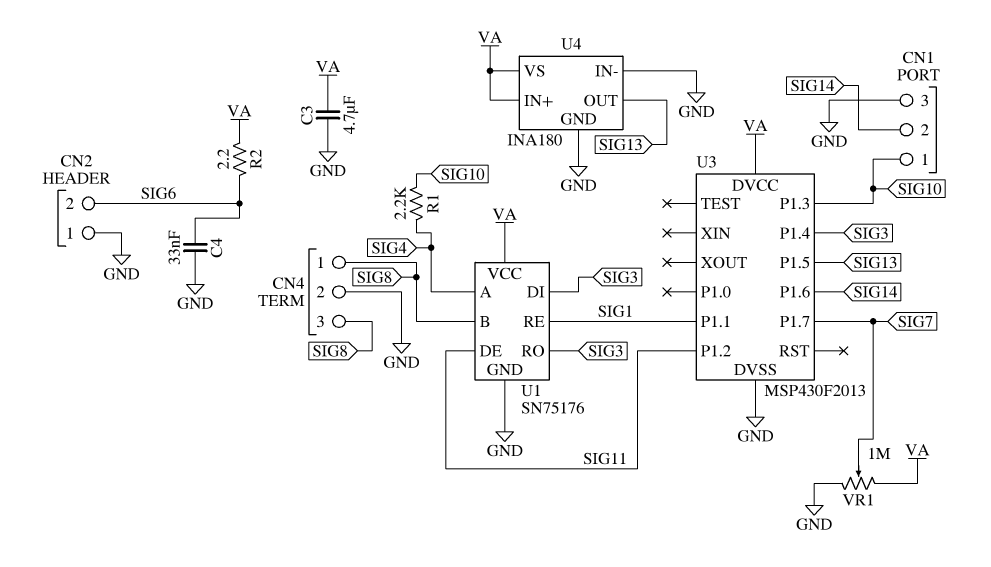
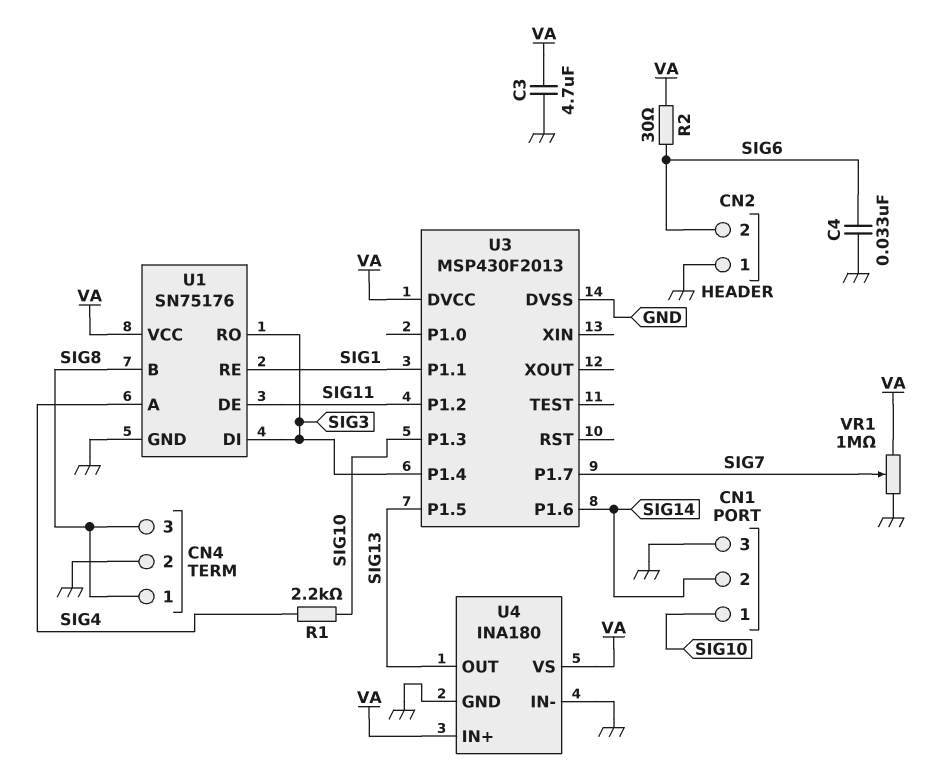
R2: 2.2 (SIG6, VA) -> 30 (SIG6, VA)

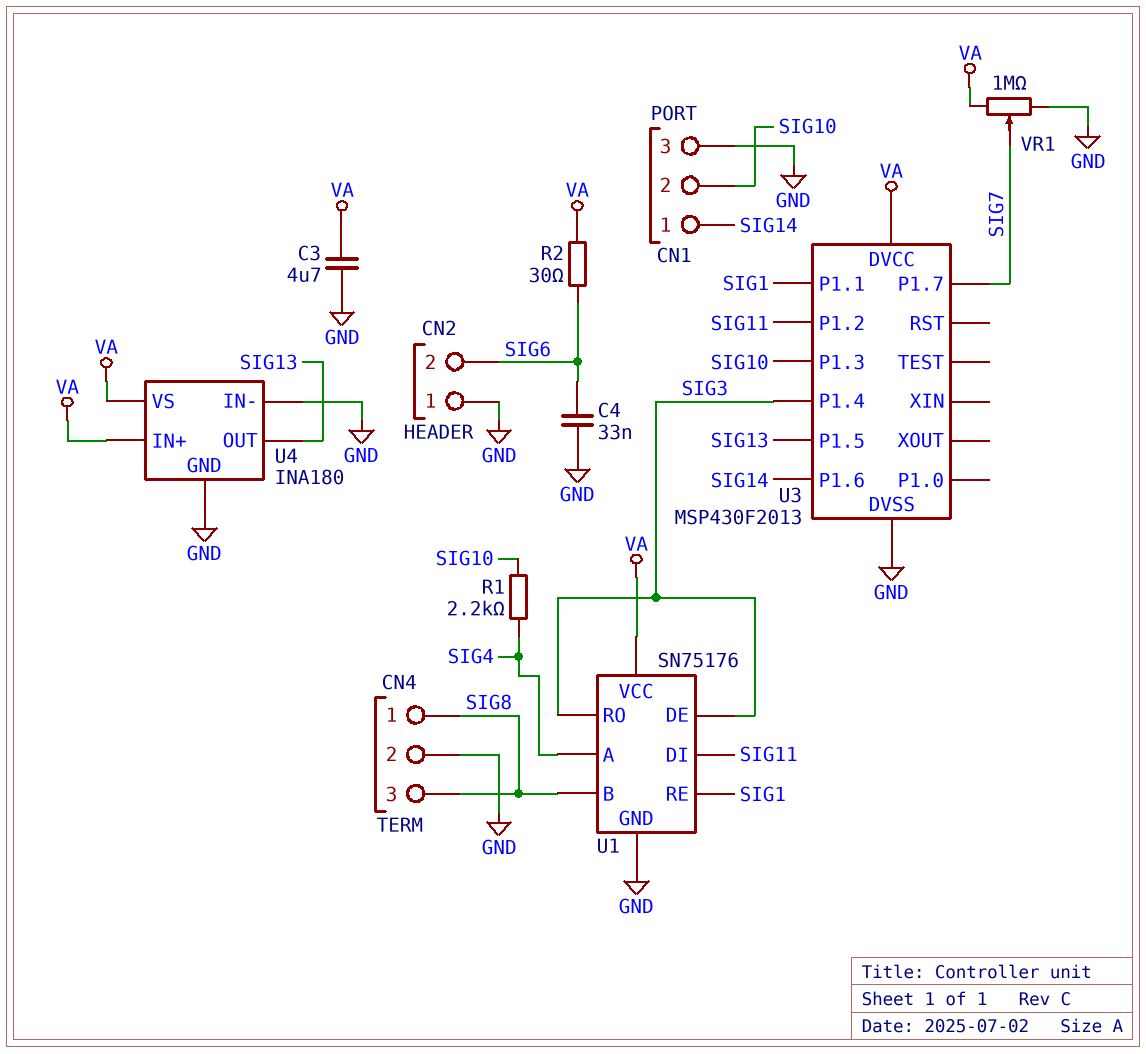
CN1 pin 1: SIG10 -> SIG14
CN1 pin 2: SIG14 -> SIG10
U1 pin DE: SIG11 -> SIG3
U1 pin DI: SIG3 -> SIG11

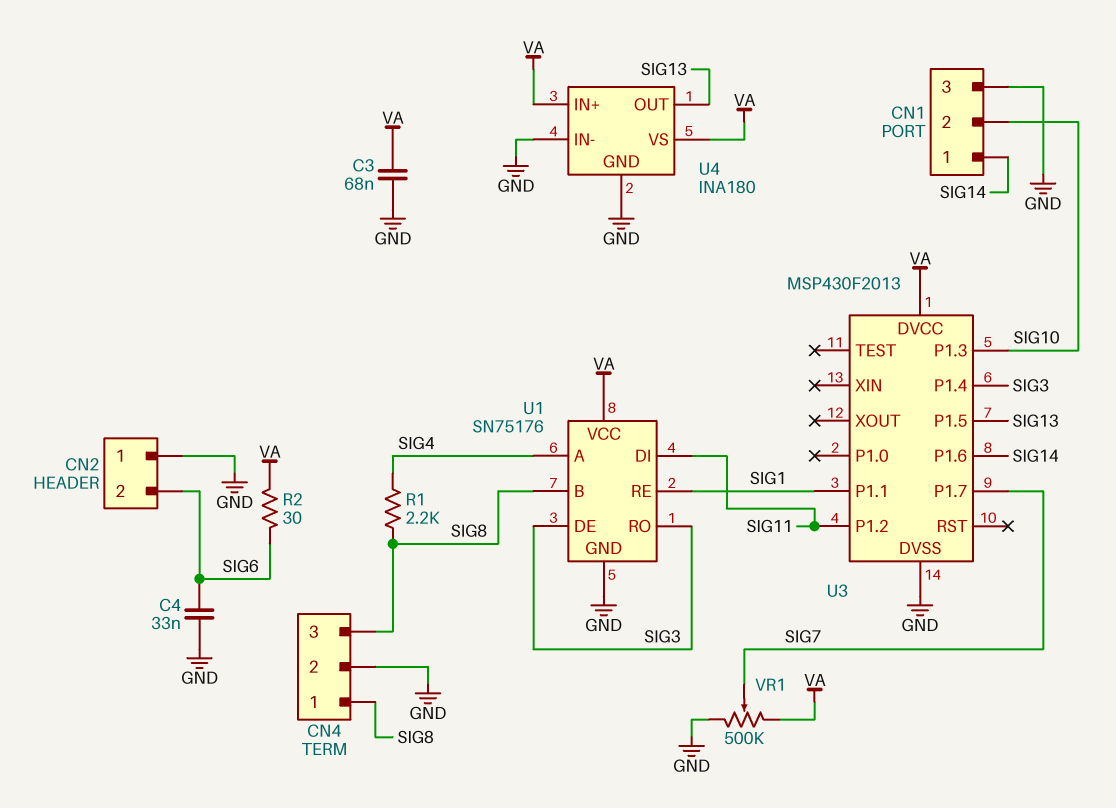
C3: 4.7uF (GND, VA) -> 68nF (GND, VA)
R1: 2.2k (SIG4, SIG10) -> 2.2k (SIG4, SIG8)
VR1: 1M (GND, VA, wiper SIG7) -> 500k (GND, VA, wiper SIG7)

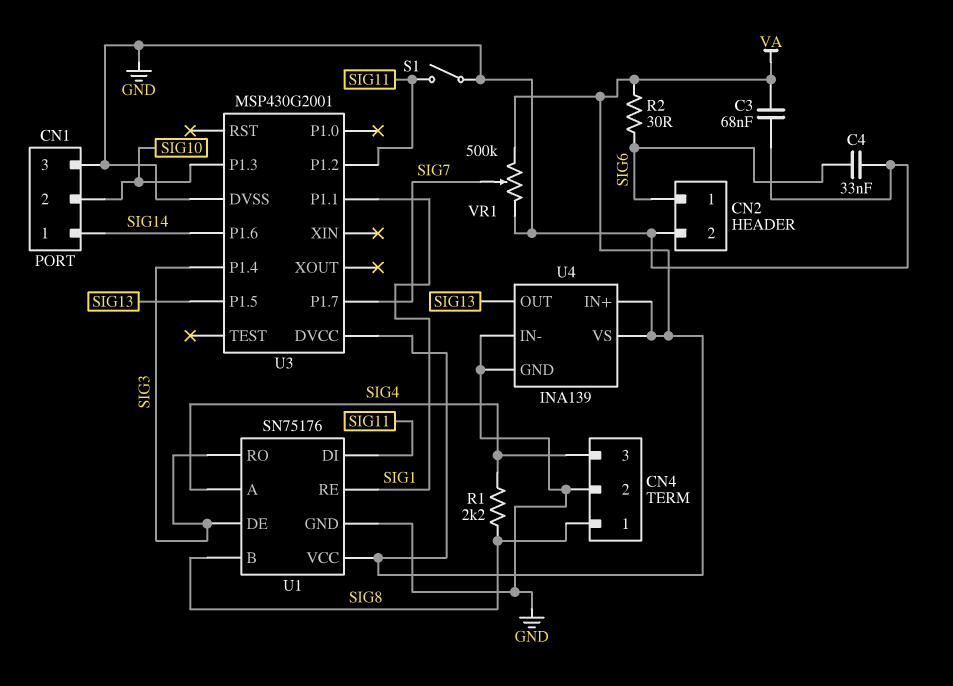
CN2 pin 1: GND -> SIG6
CN2 pin 2: SIG6 -> GND
CN4 pin 3: SIG8 -> SIG4
S1: none -> switch (GND, SIG11)
U3: MSP430F2013 -> MSP430G2001
U4: INA180 -> INA139

